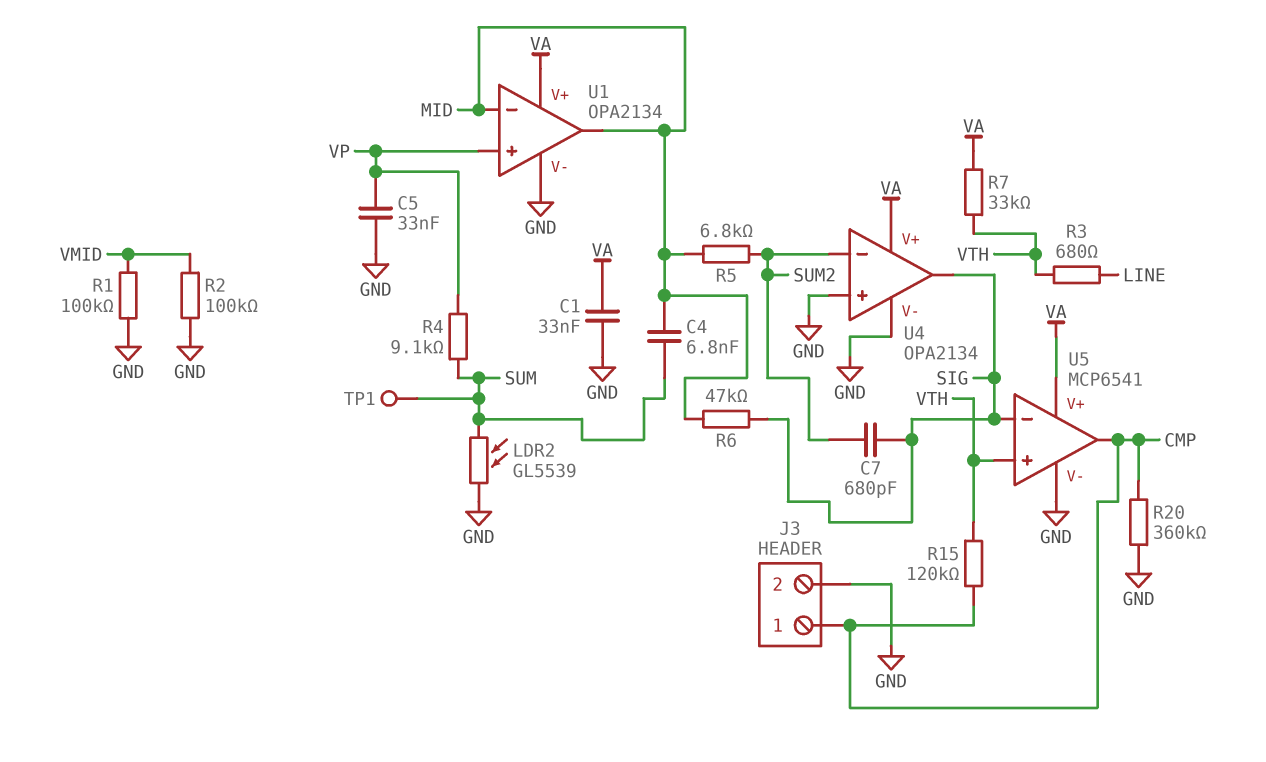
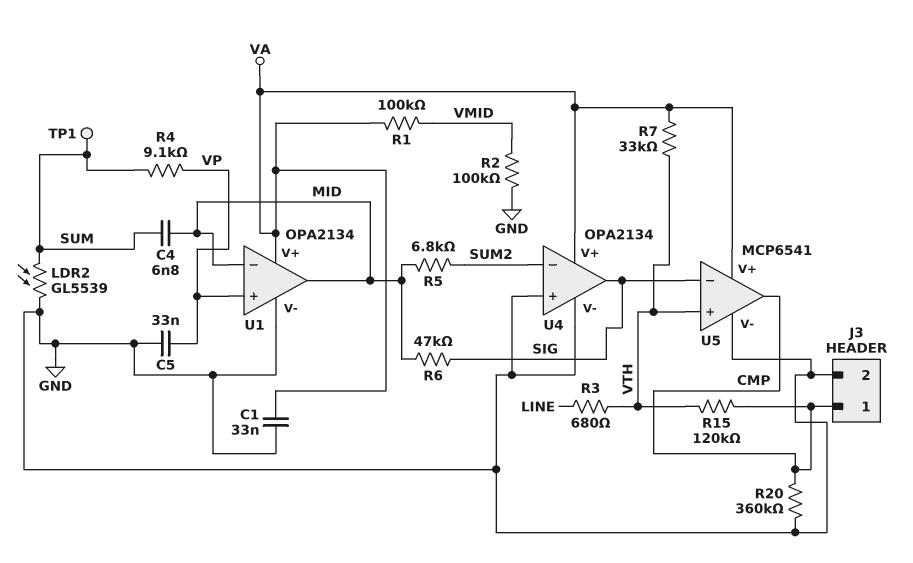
C7: 680pF (SIG, SUM2) -> none
R1: 100k (GND, VMID) -> 100k (VA, VMID)

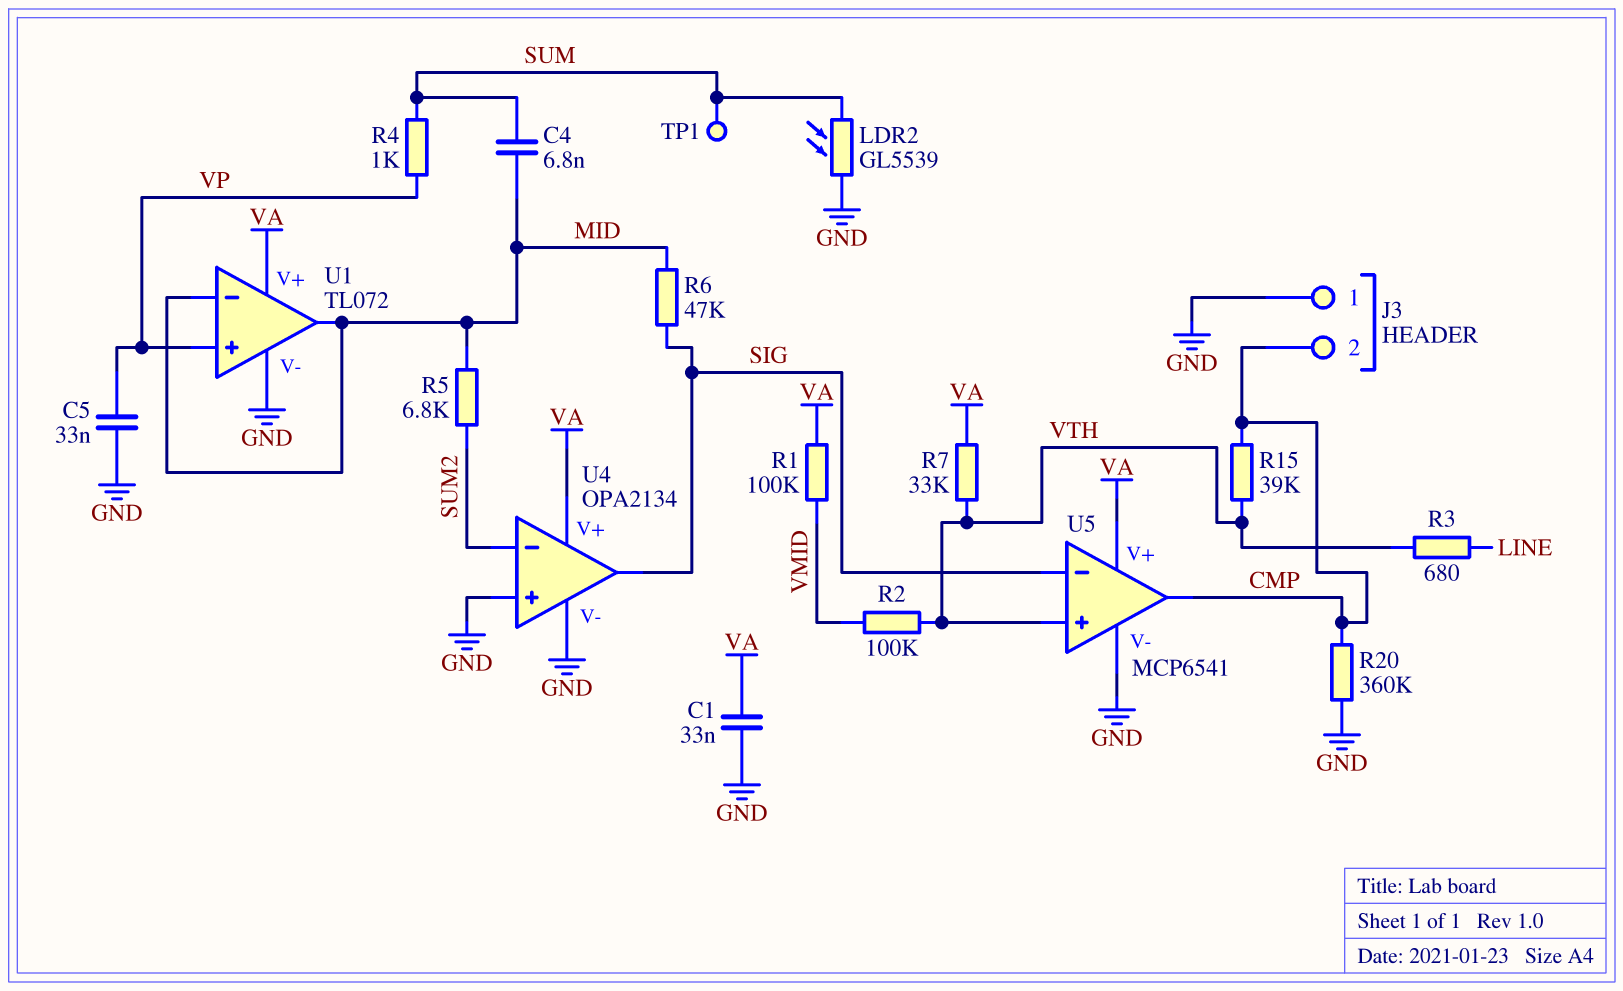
J3 pin 1: CMP -> GND
J3 pin 2: GND -> CMP
R2: 100k (GND, VMID) -> 100k (VMID, VTH)
R4: 9.1k (SUM, VP) -> 1k (SUM, VP)
R15: 120k (CMP, VTH) -> 39k (CMP, VTH)
U1: OPA2134 -> TL072

